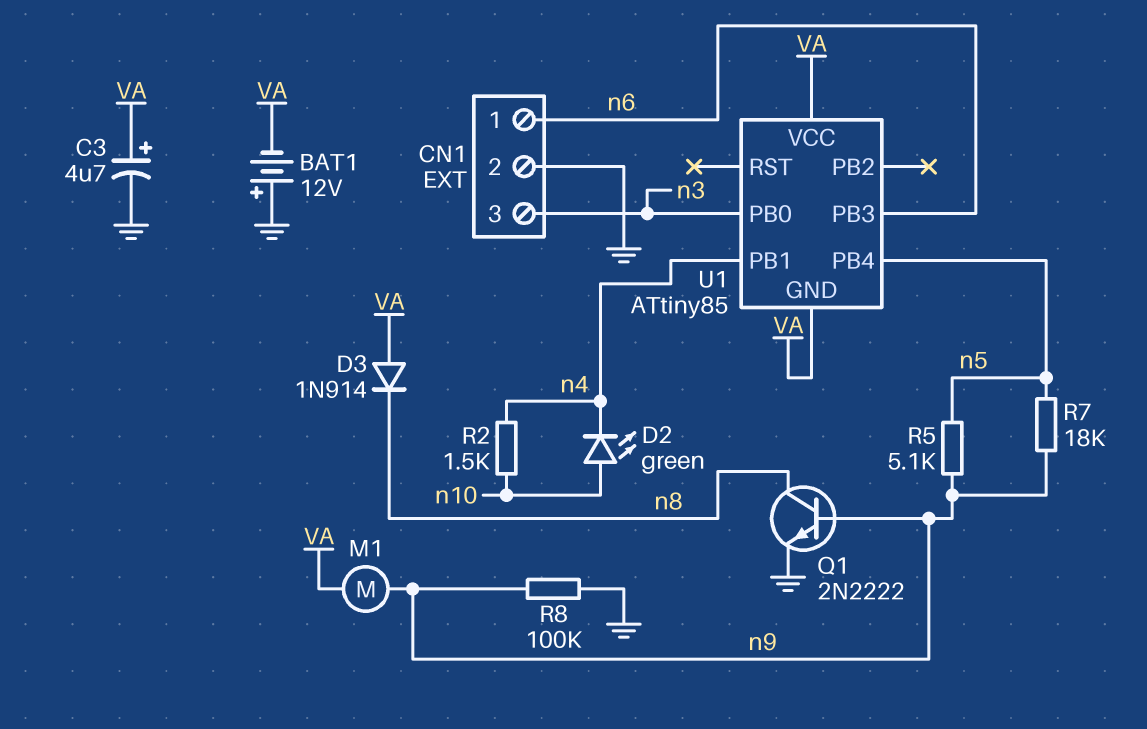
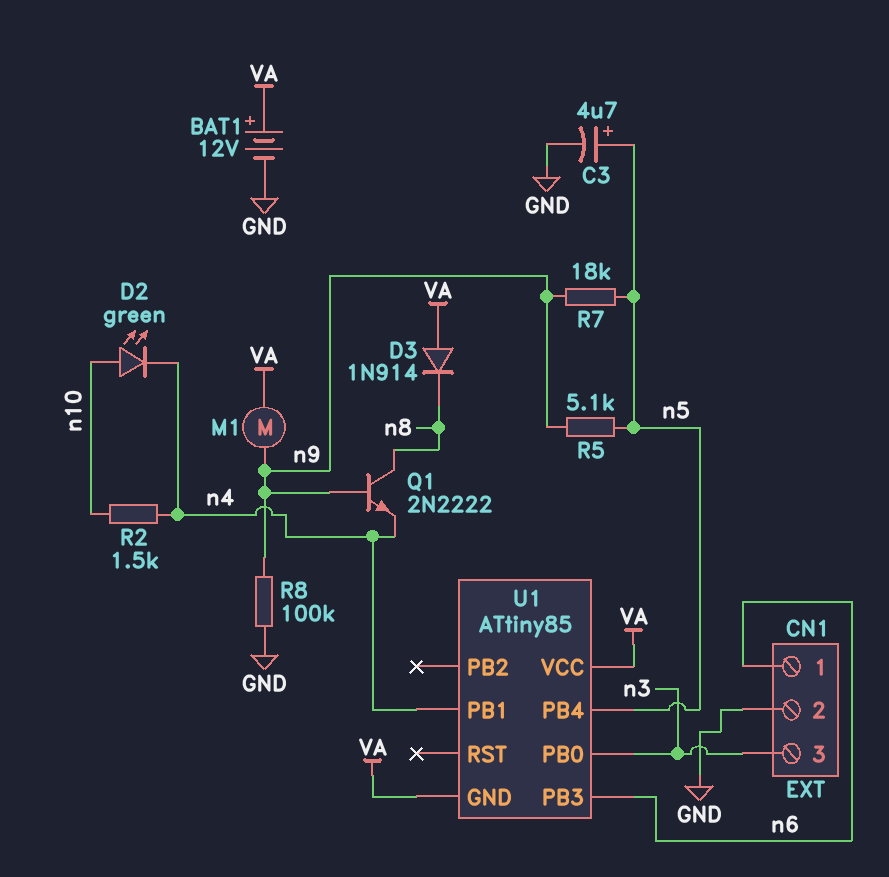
BAT1: 12V (plus GND, minus VA) -> 12V (plus VA, minus GND)
C3: 4.7uF (plus VA, minus GND) -> 4.7uF (plus n5, minus GND)
Q1: NPN 2N2222 (B n9, C n8, E GND) -> NPN 2N2222 (B n9, C n8, E n4)

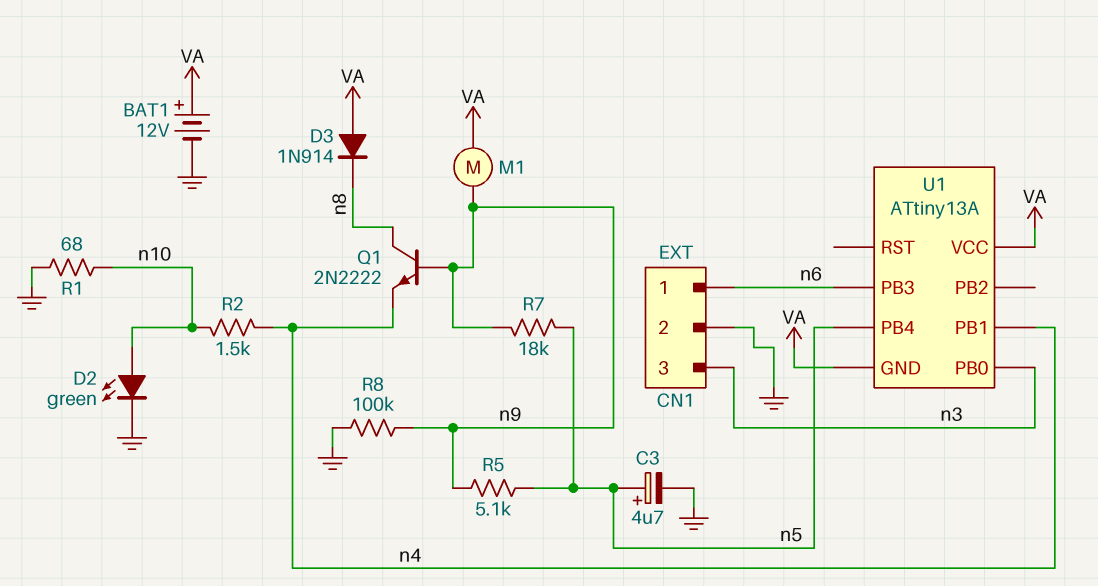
D2: LED green (A n10, K n4) -> LED green (A n10, K GND)
R1: none -> 68 (GND, n10)
U1: ATtiny85 -> ATtiny13A

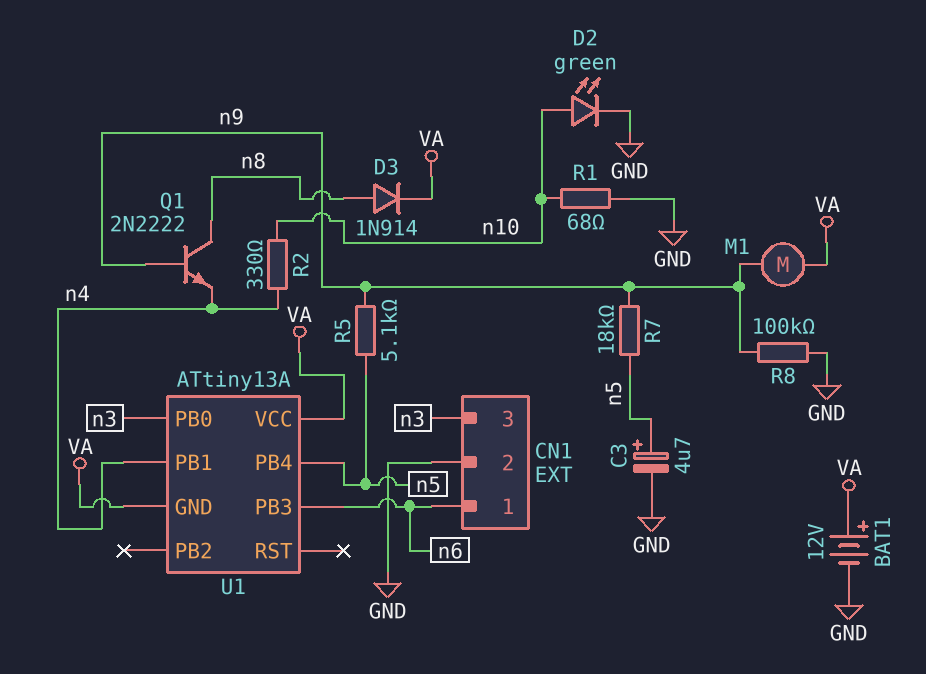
D3: diode 1N914 (A VA, K n8) -> diode 1N914 (A n8, K VA)
R2: 1.5k (n4, n10) -> 330 (n4, n10)

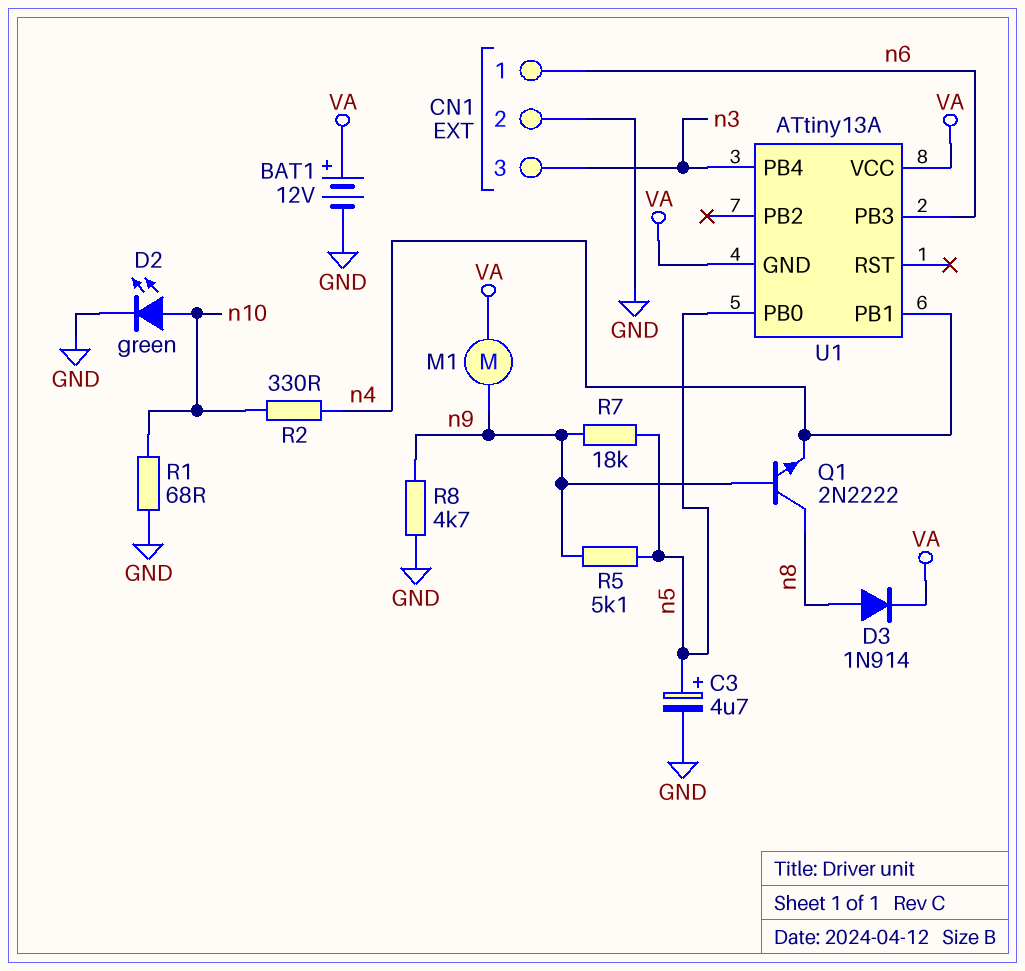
R8: 100k (GND, n9) -> 4.7k (GND, n9)
U1 pin PB0: n3 -> n5
U1 pin PB4: n5 -> n3

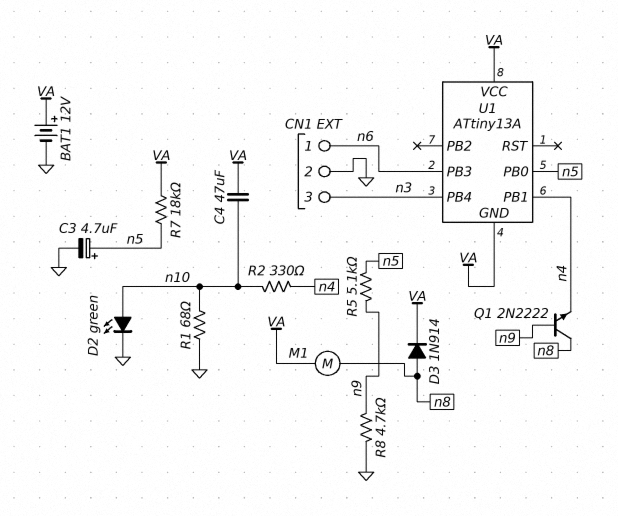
C4: none -> 47uF (VA, n10)
M1: motor (VA, n9) -> motor (VA, n8)
R7: 18k (n5, n9) -> 18k (VA, n5)

